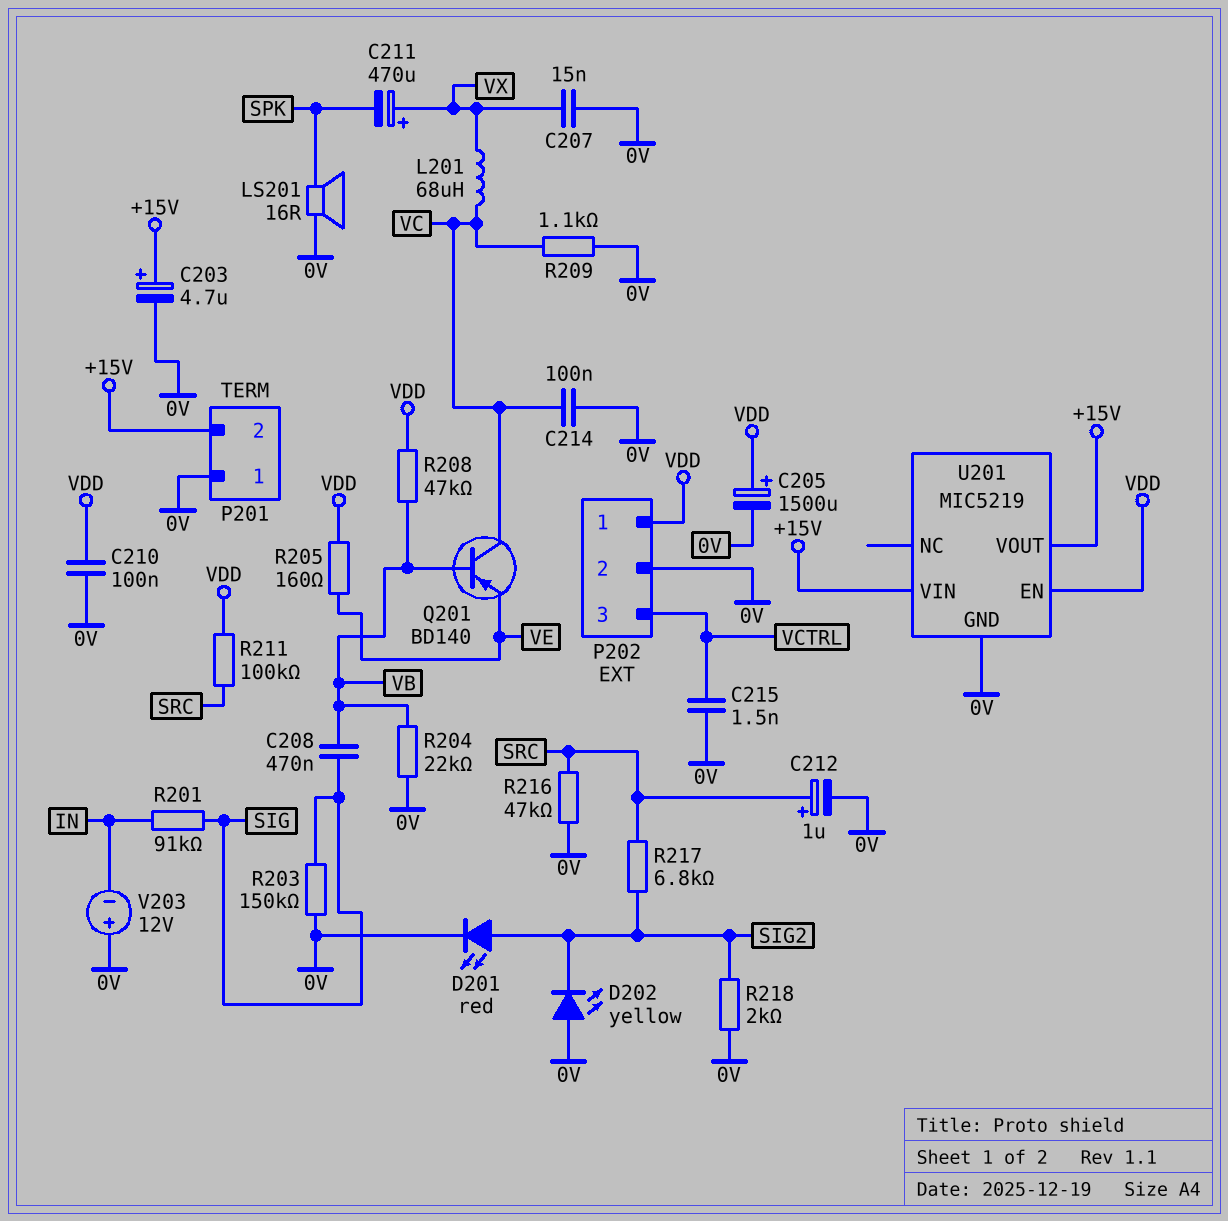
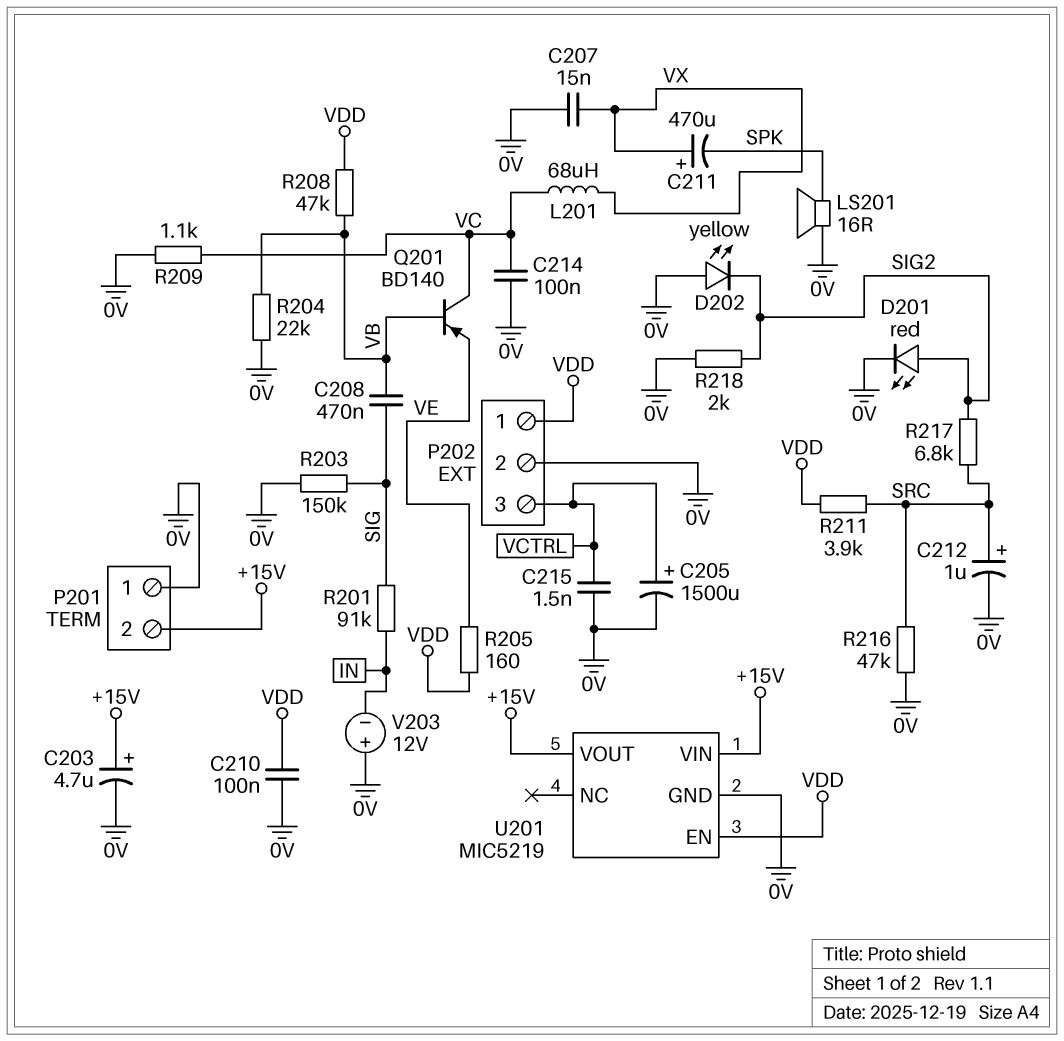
C205: 1500uF (plus VDD, minus 0V) -> 1500uF (plus VCTRL, minus 0V)
R211: 100k (SRC, VDD) -> 3.9k (SRC, VDD)

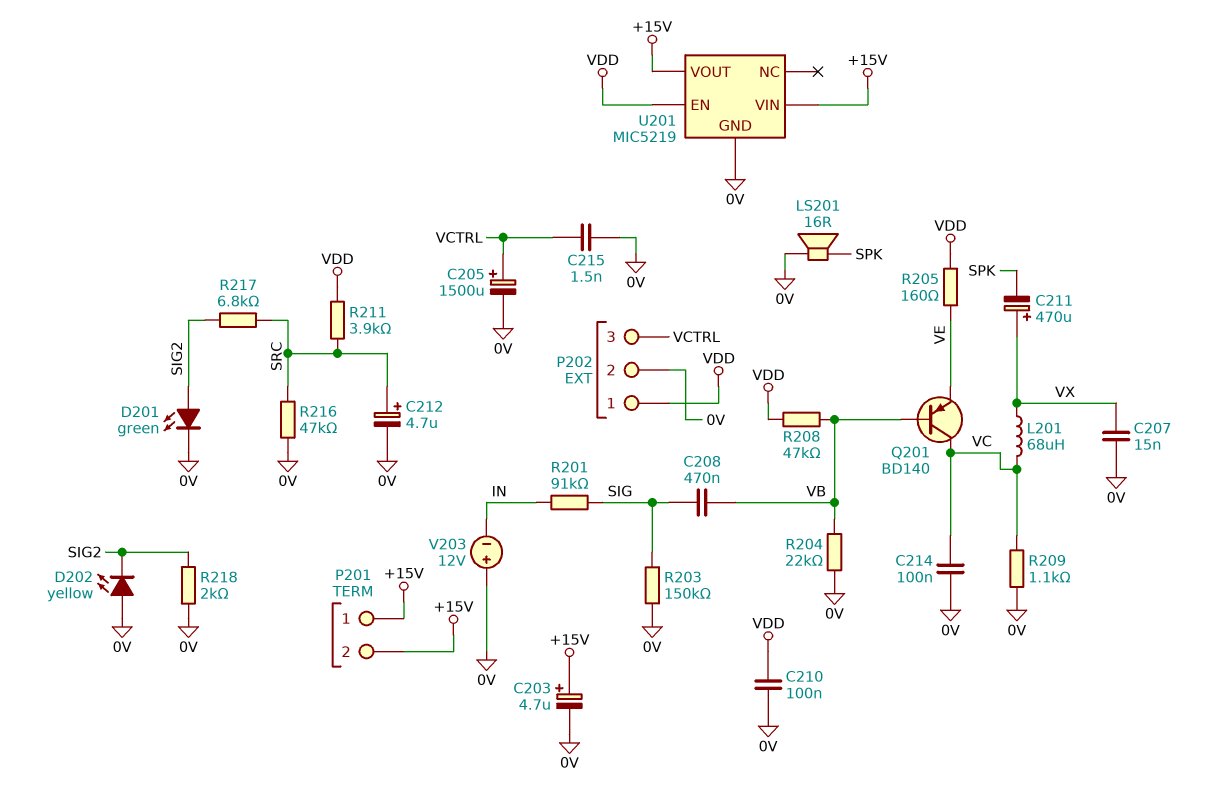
C212: 1uF (plus SRC, minus 0V) -> 4.7uF (plus SRC, minus 0V)
D201: LED red (A SIG2, K 0V) -> LED green (A SIG2, K 0V)
P201 pin 1: 0V -> +15V

